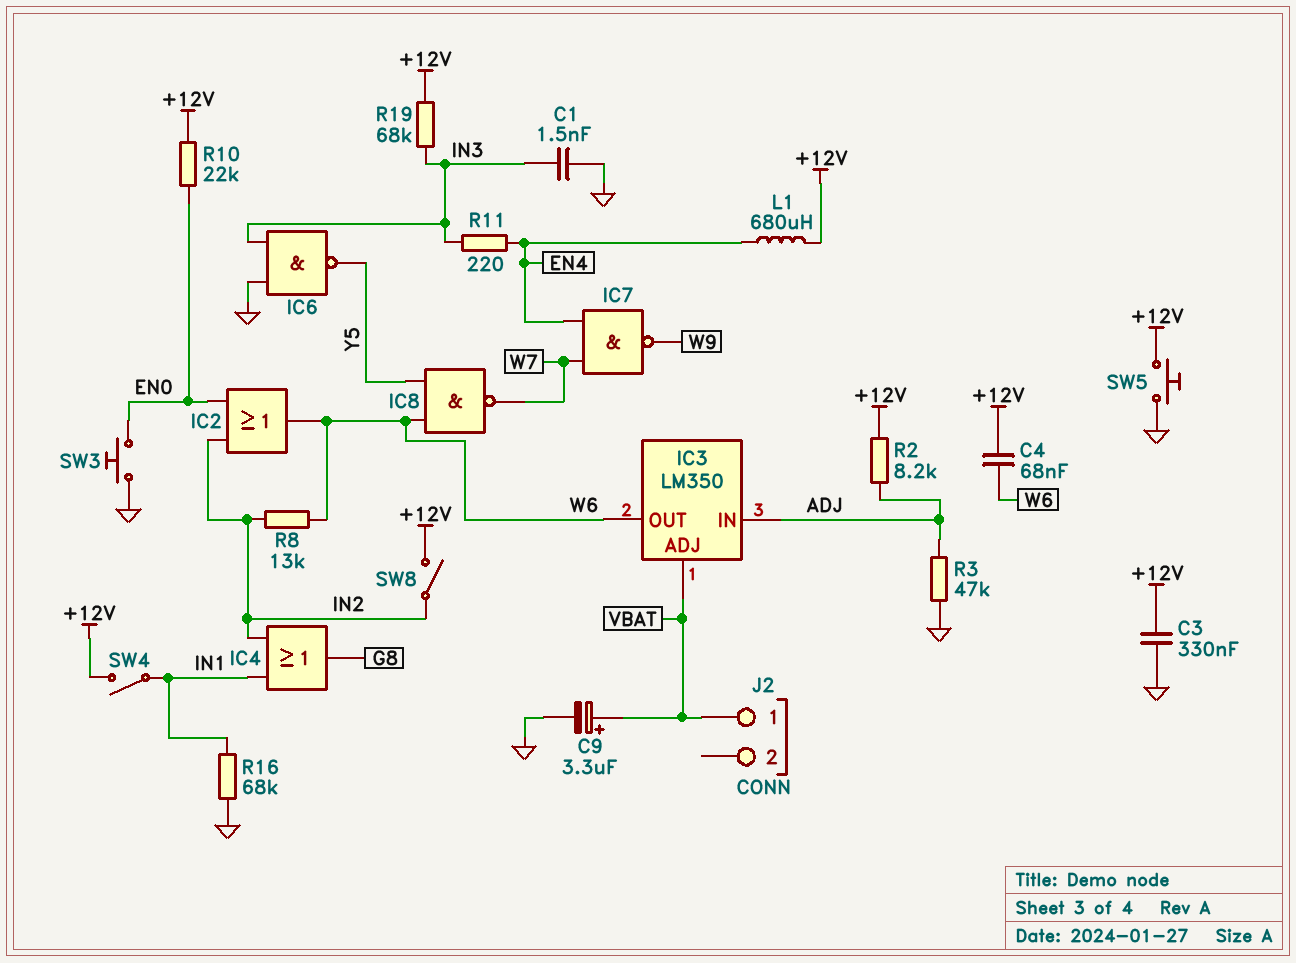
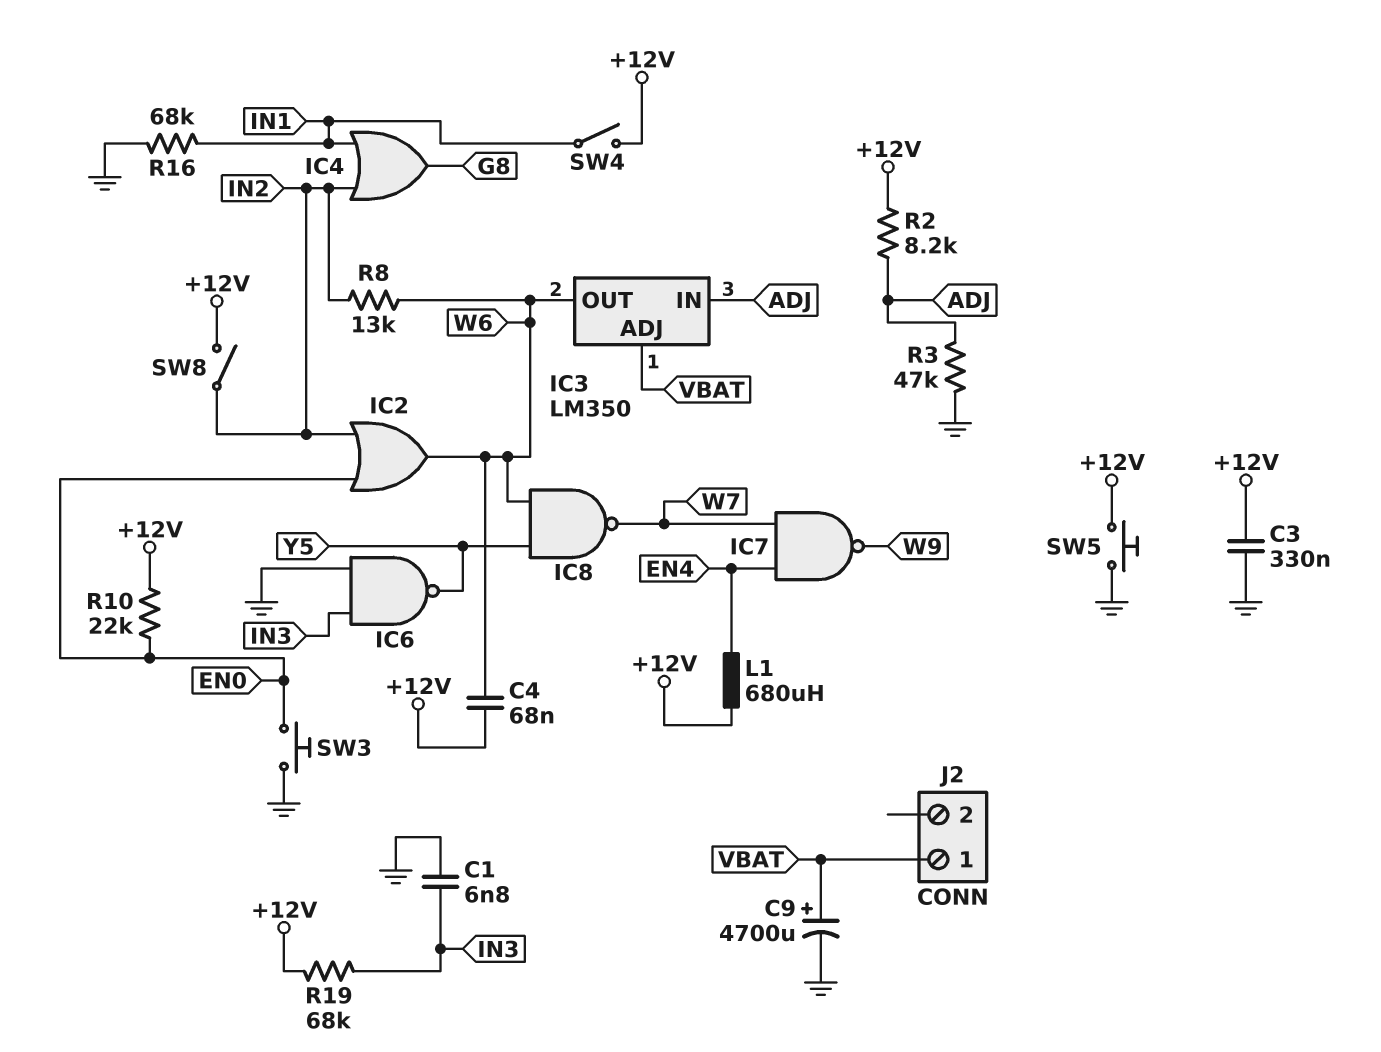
C1: 1.5nF (GND, IN3) -> 6.8nF (GND, IN3)
C9: 3.3uF (plus VBAT, minus GND) -> 4700uF (plus VBAT, minus GND)
R11: 220 (EN4, IN3) -> none

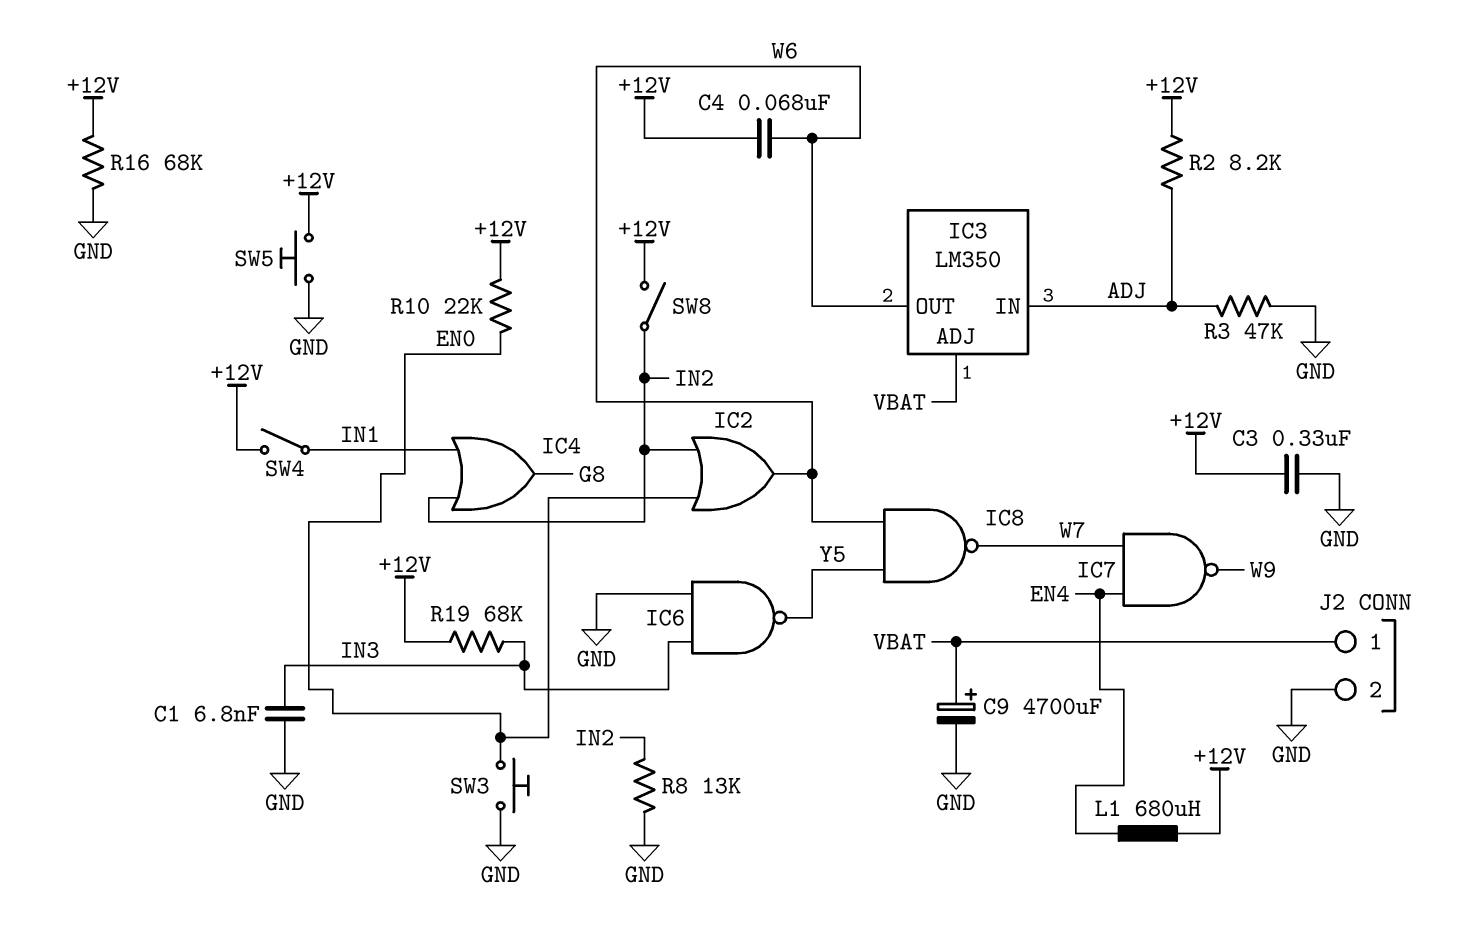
J2 pin 2: none -> GND
R8: 13k (IN2, W6) -> 13k (GND, IN2)
R16: 68k (GND, IN1) -> 68k (+12V, GND)

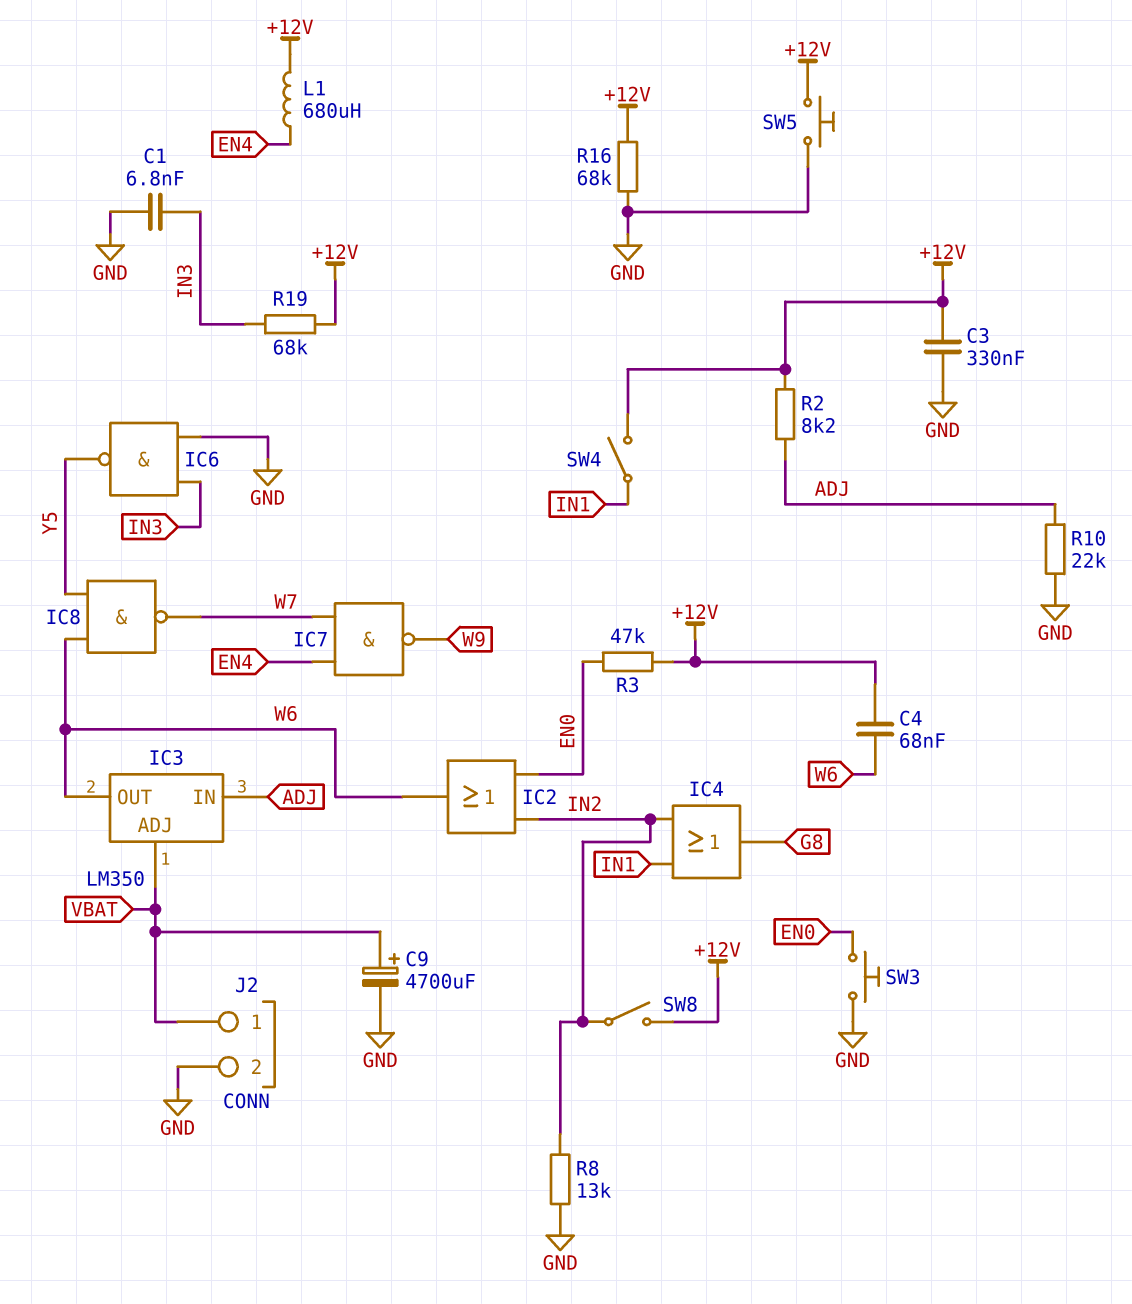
R3: 47k (ADJ, GND) -> 47k (+12V, EN0)
R10: 22k (+12V, EN0) -> 22k (ADJ, GND)

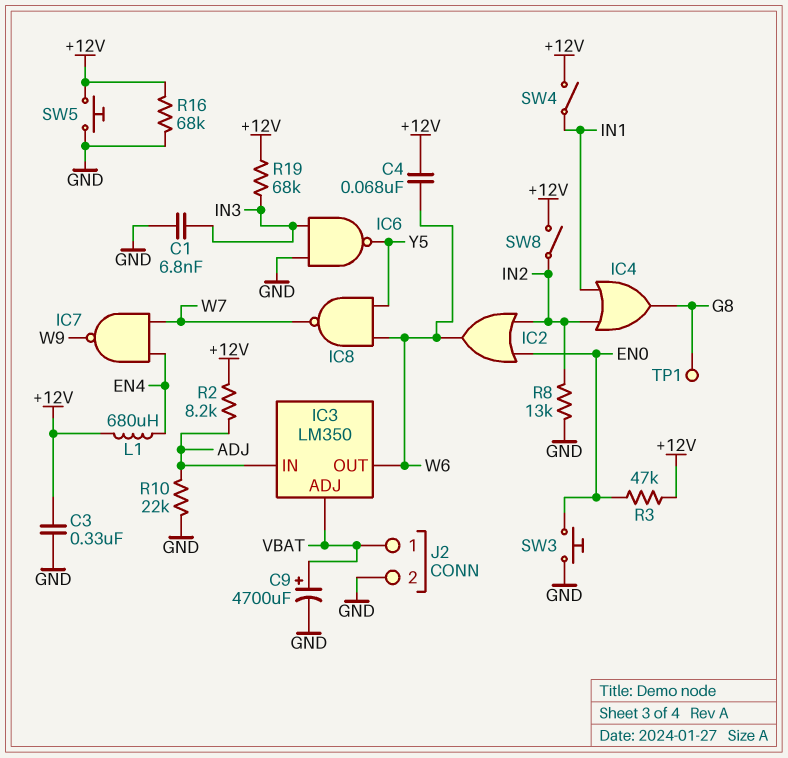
TP1: none -> test point (G8)

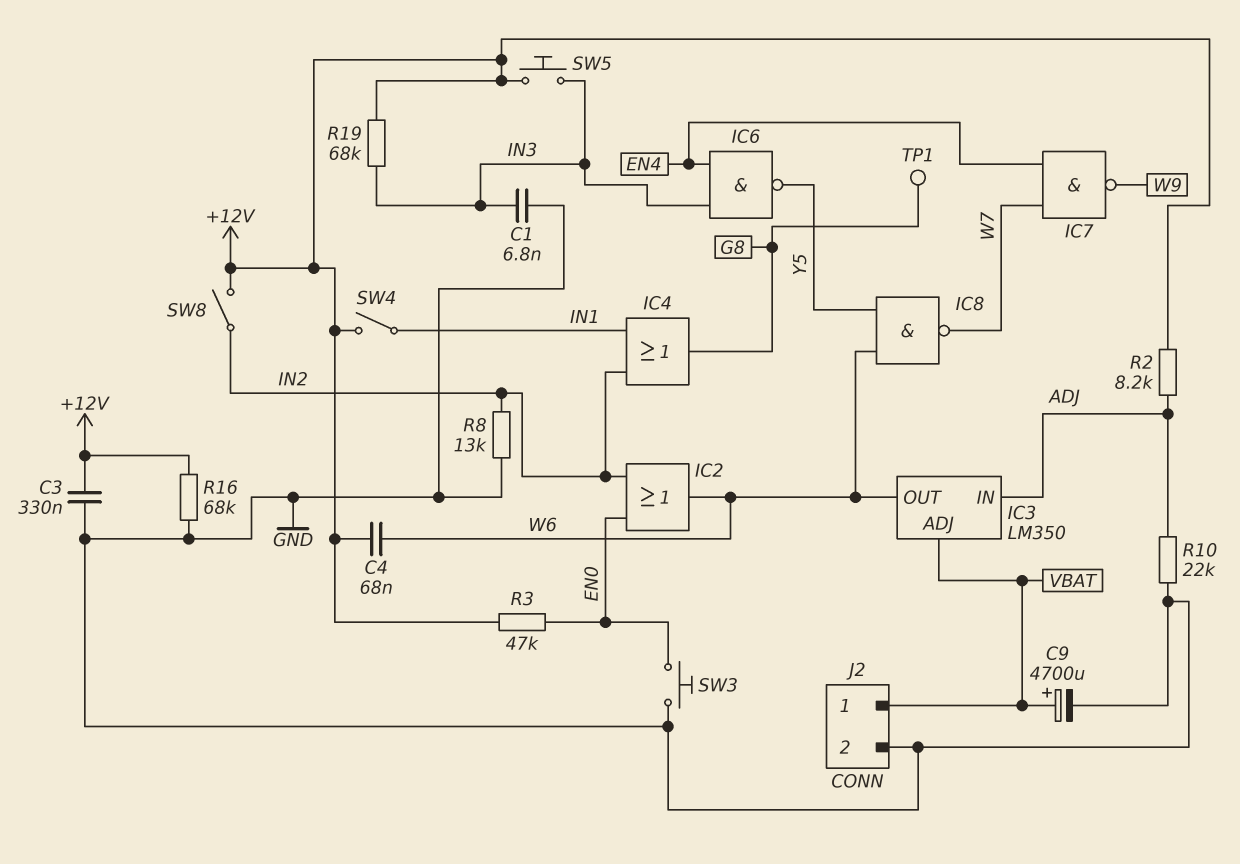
IC6: NAND (in GND, in IN3, out Y5) -> NAND (in EN4, in IN3, out Y5)
L1: 680uH (+12V, EN4) -> none
SW5: button (+12V, GND) -> button (+12V, IN3)

